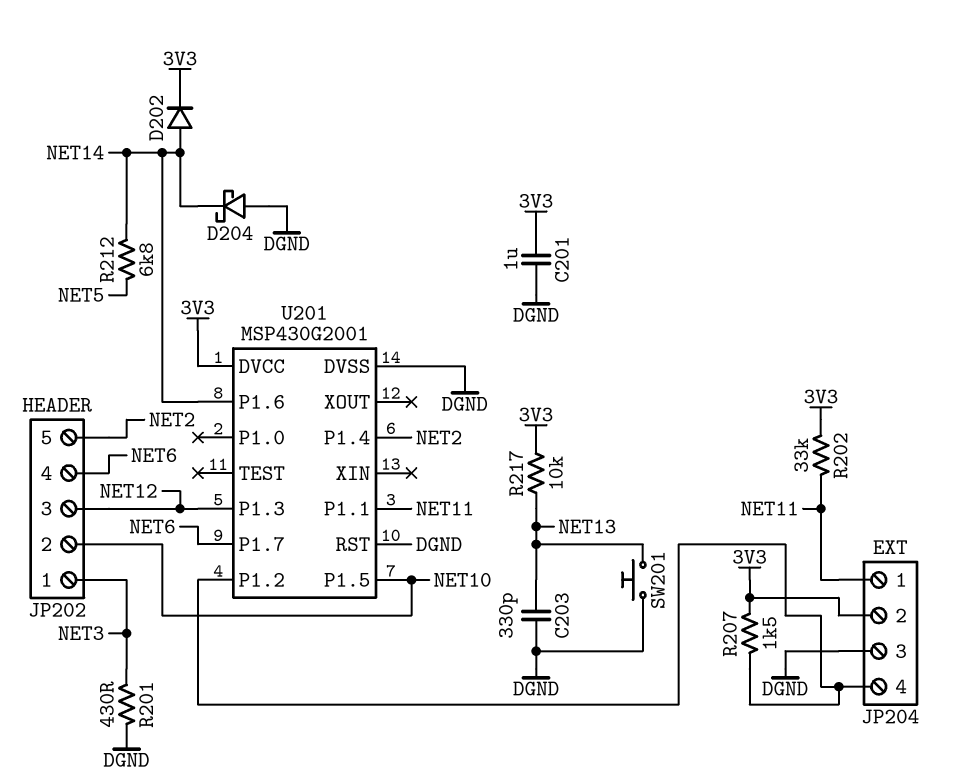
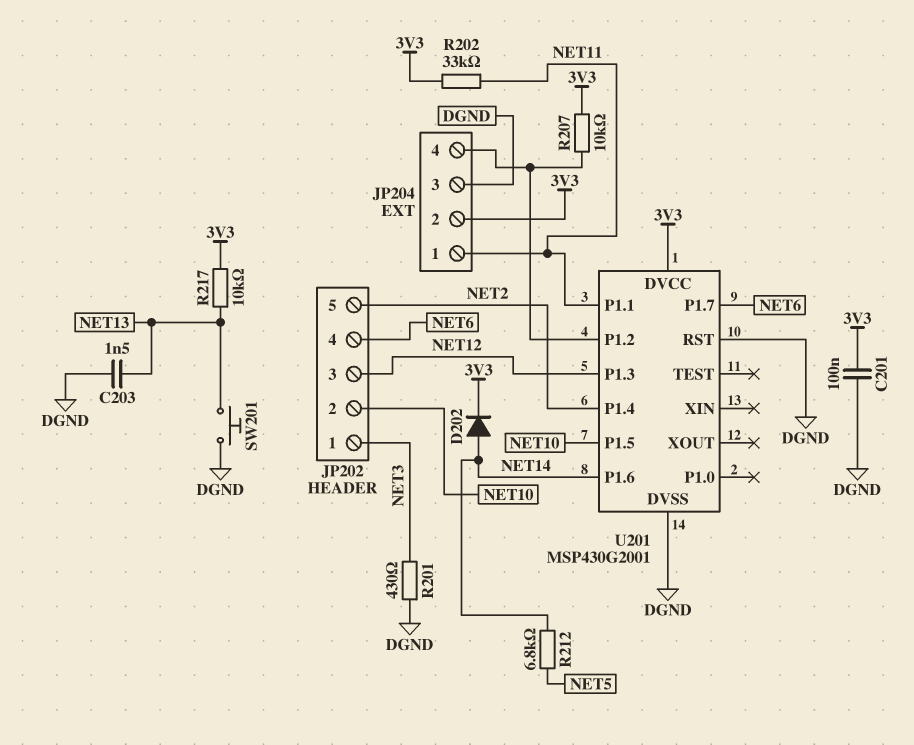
C201: 1uF (3V3, DGND) -> 100nF (3V3, DGND)
C203: 330pF (DGND, NET13) -> 1.5nF (DGND, NET13)
D204: schottky (A DGND, K NET14) -> none
R207: 1.5k (3V3, JP204/4) -> 10k (3V3, JP204/4)

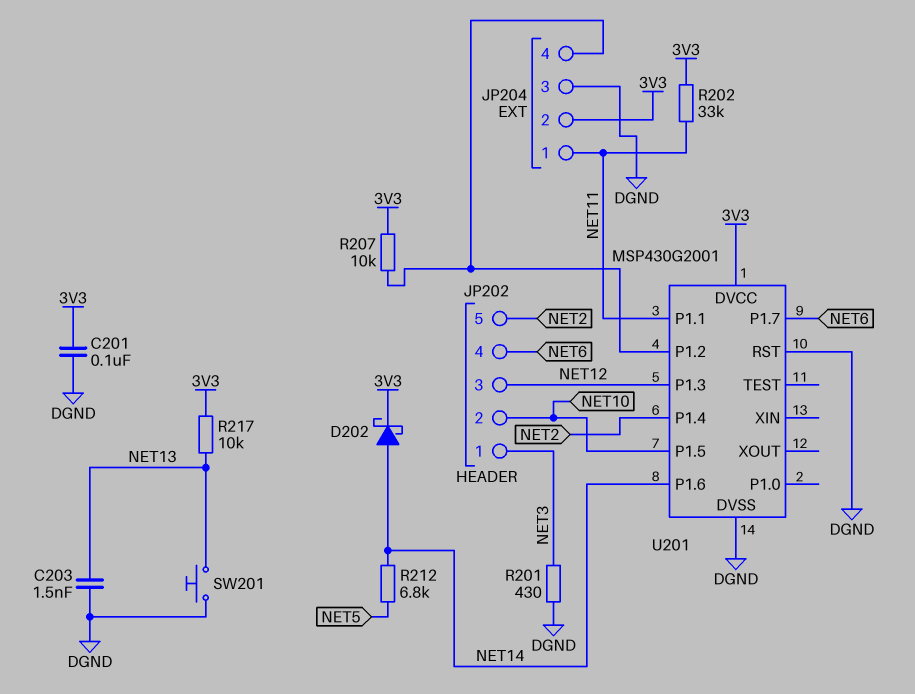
D202: diode (A NET14, K 3V3) -> schottky (A NET14, K 3V3)

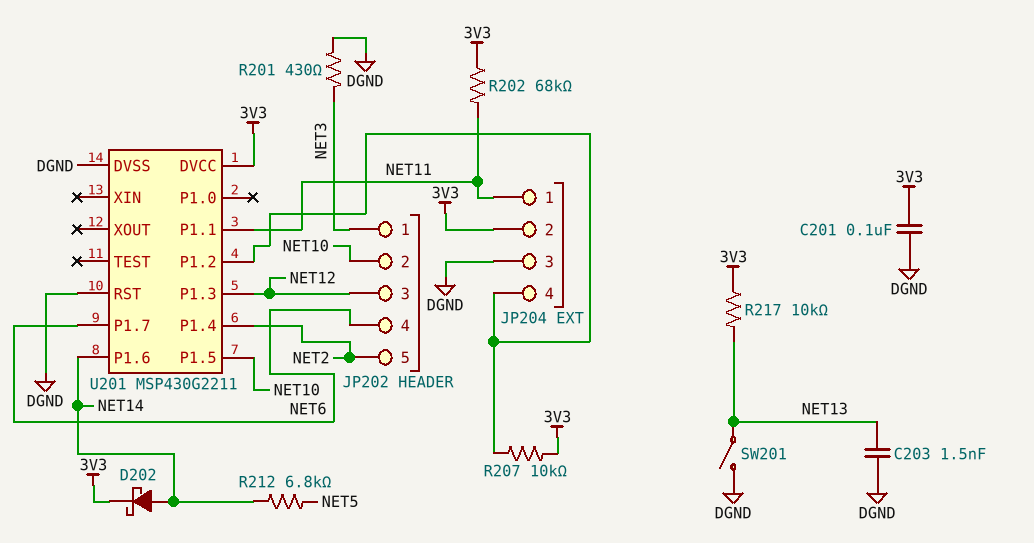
R202: 33k (3V3, NET11) -> 68k (3V3, NET11)
SW201: button (DGND, NET13) -> switch (DGND, NET13)
U201: MSP430G2001 -> MSP430G2211

